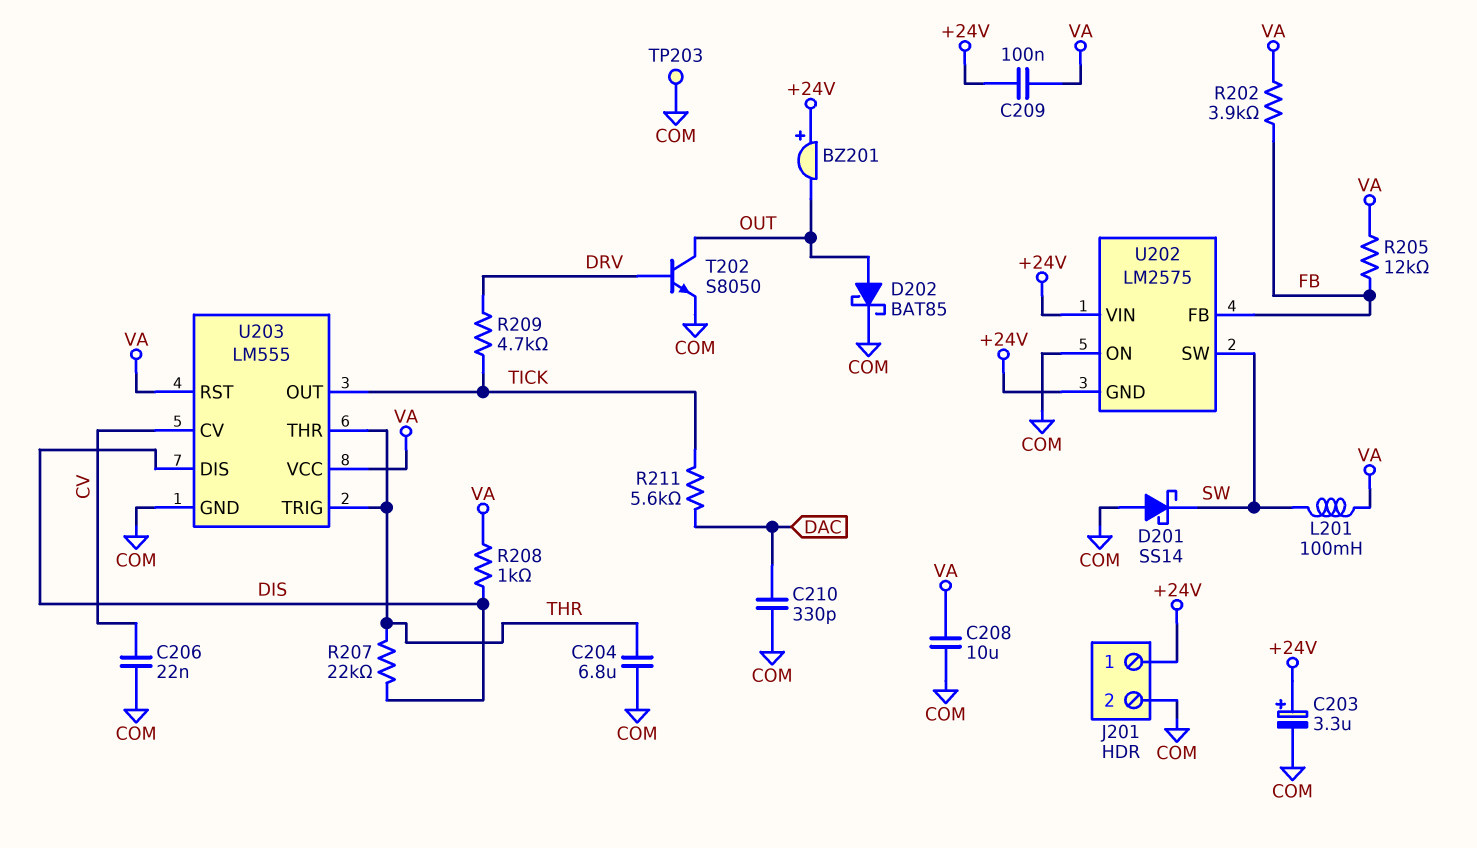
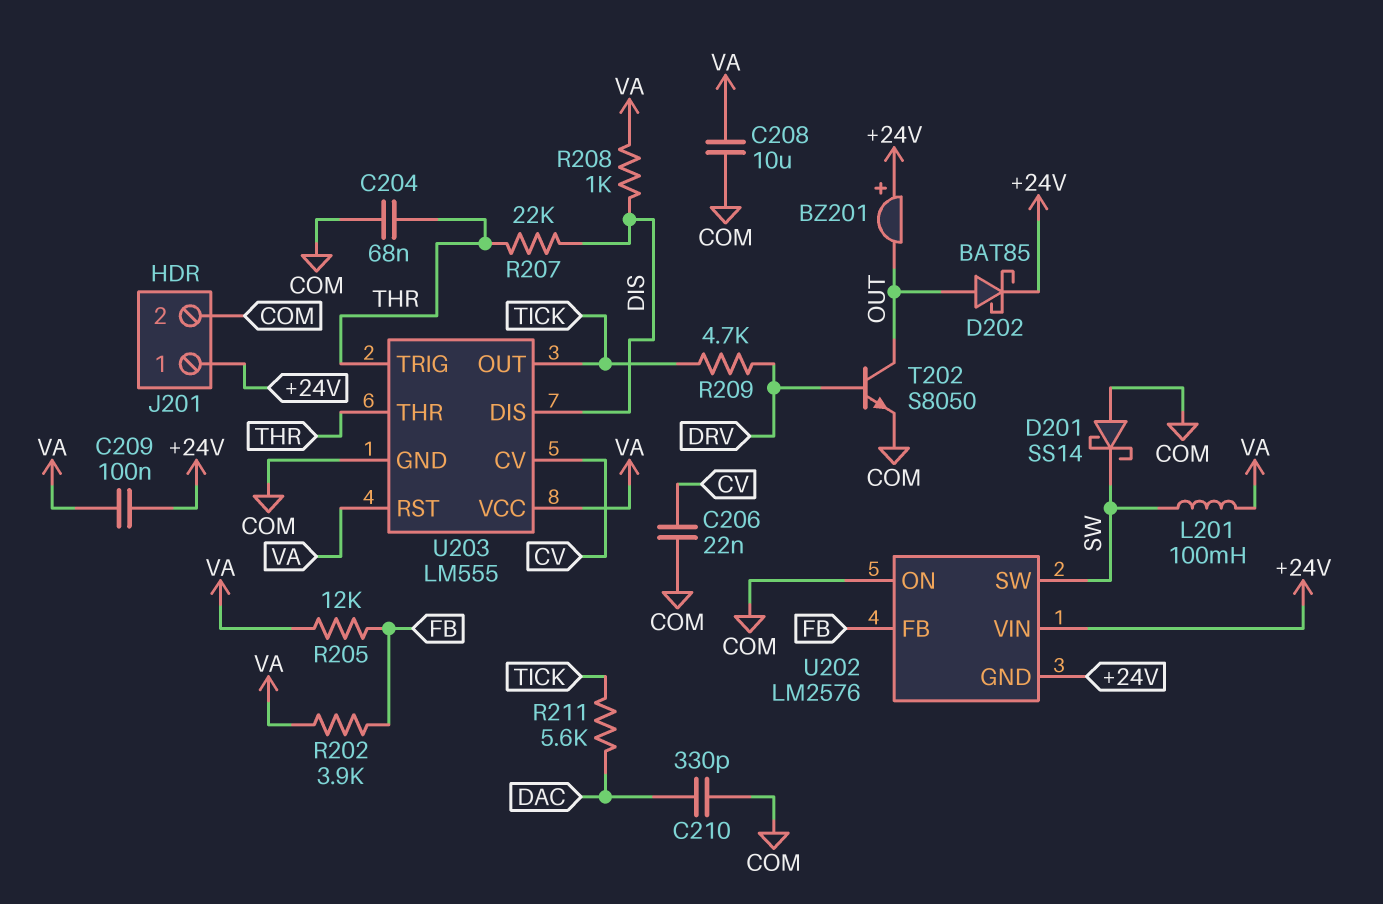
C203: 3.3uF (plus +24V, minus COM) -> none
C204: 6.8uF (COM, THR) -> 68nF (COM, THR)
D202: schottky BAT85 (A OUT, K COM) -> schottky BAT85 (A OUT, K +24V)
TP203: test point (COM) -> none
U202: LM2575 -> LM2576

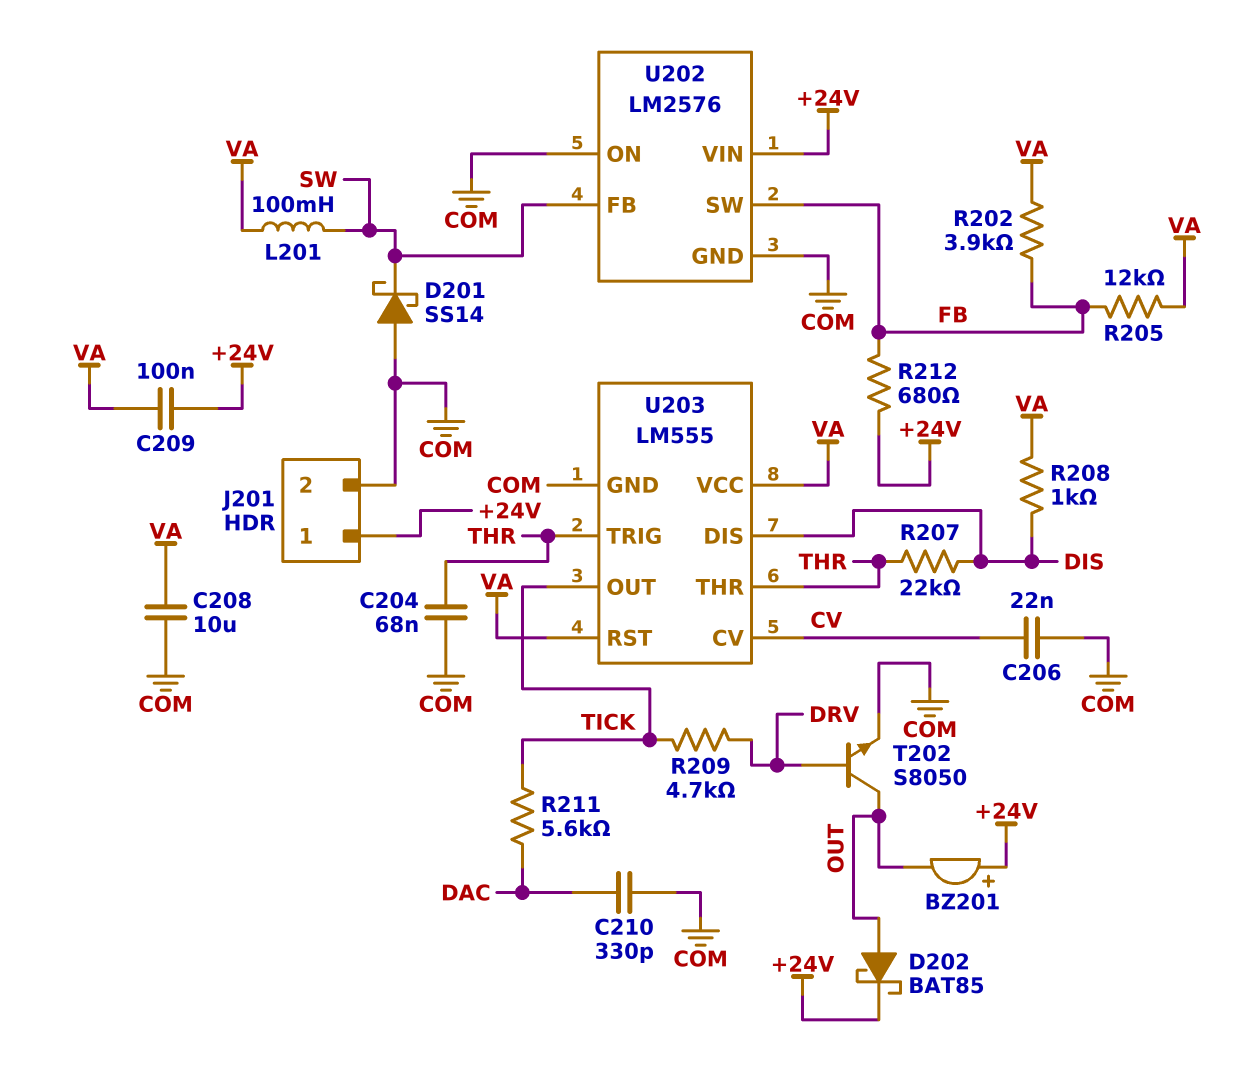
R212: none -> 680 (+24V, FB)
U202 pin FB: FB -> SW
U202 pin GND: +24V -> COM
U202 pin SW: SW -> FB

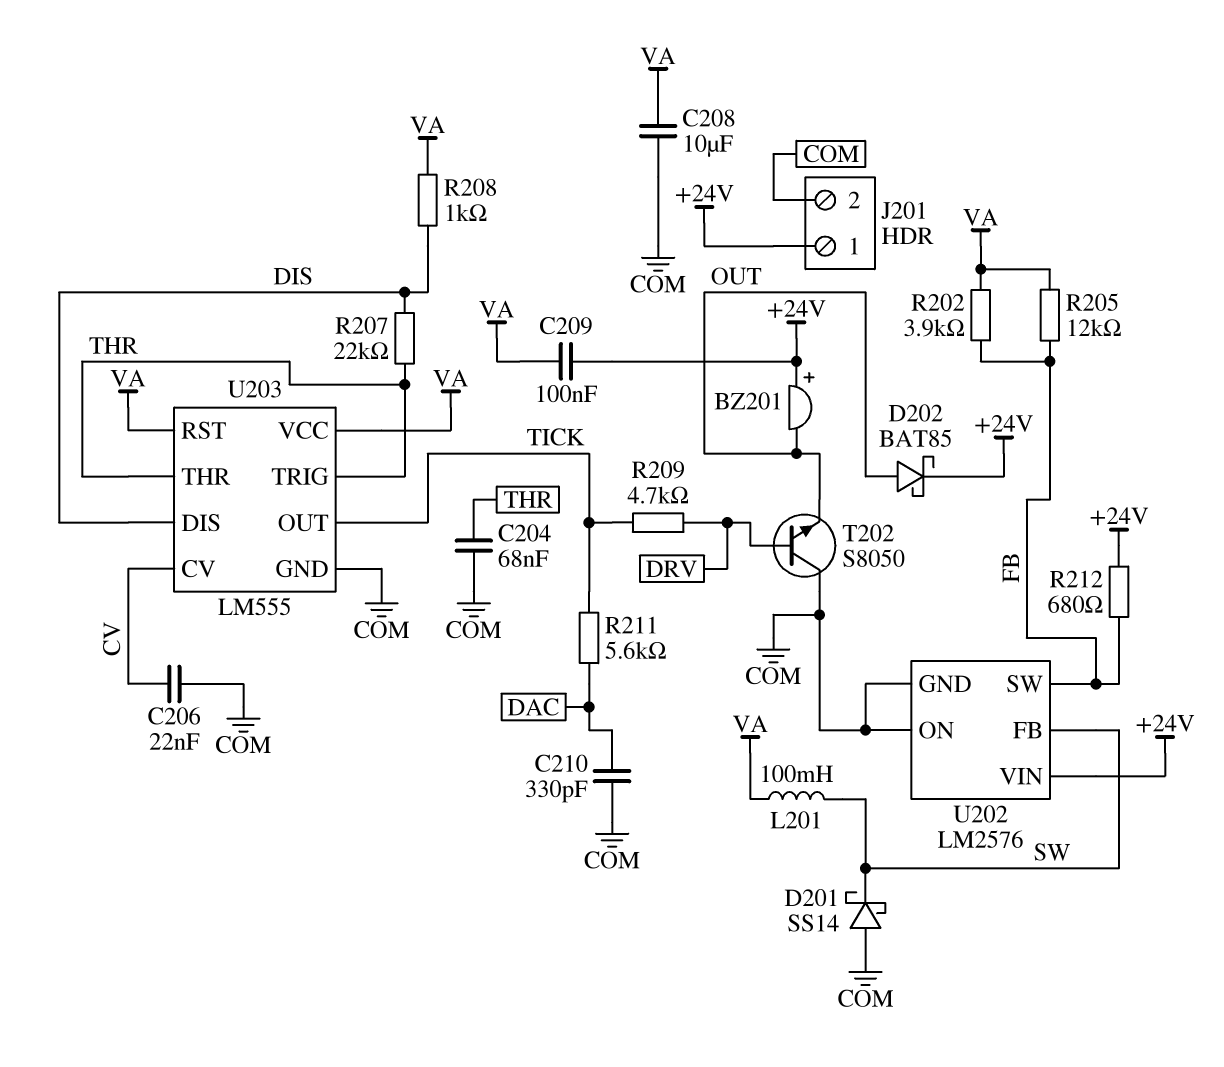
T202: NPN S8050 (B DRV, C OUT, E COM) -> NPN S8050 (B DRV, C COM, E OUT)

